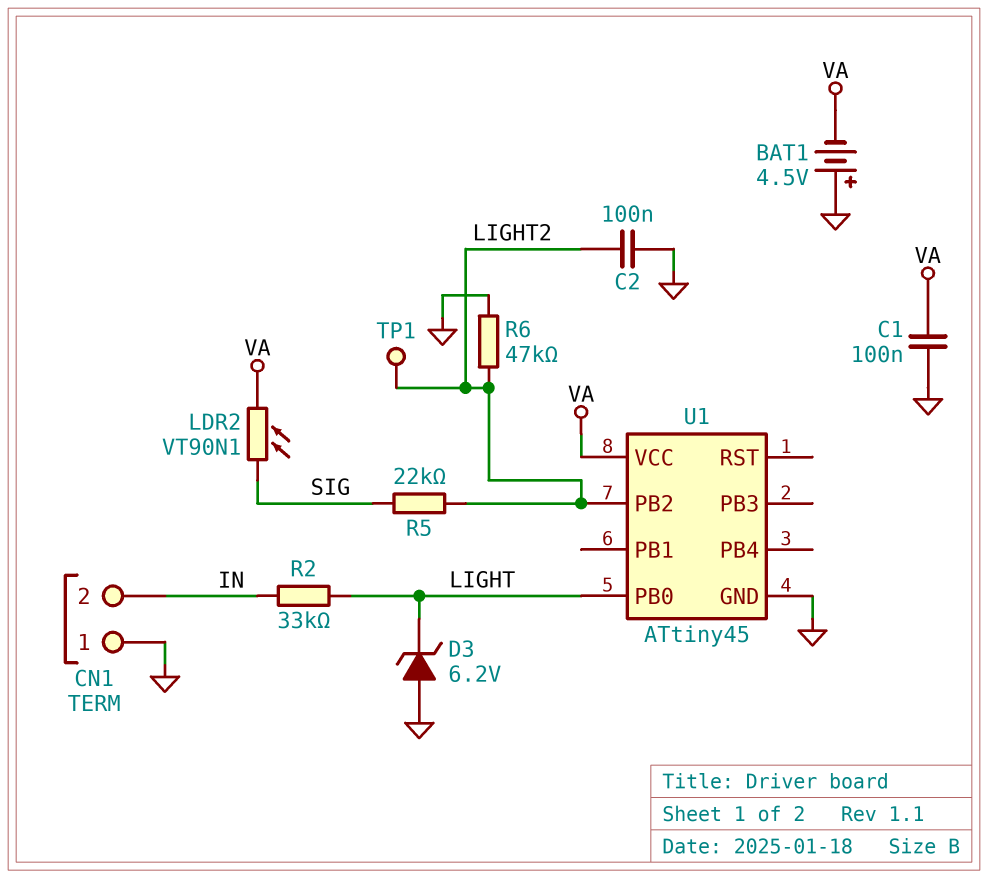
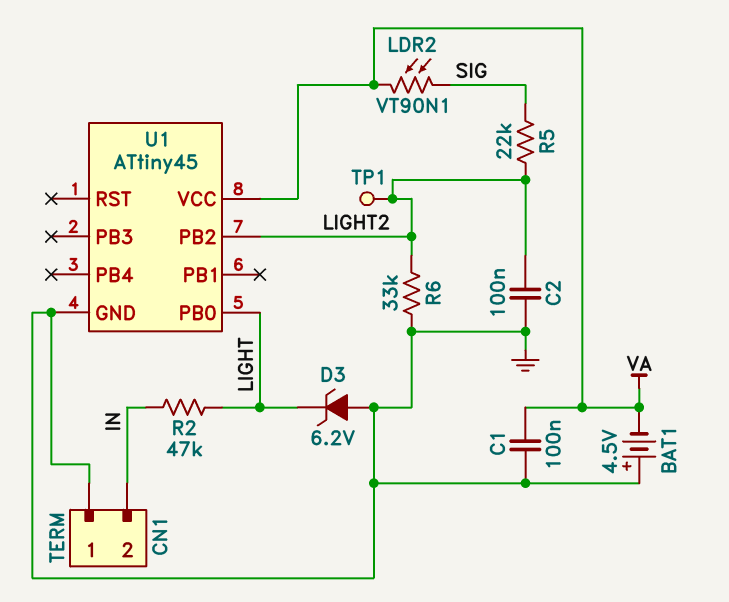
R2: 33k (IN, LIGHT) -> 47k (IN, LIGHT)
R6: 47k (GND, LIGHT2) -> 33k (GND, LIGHT2)

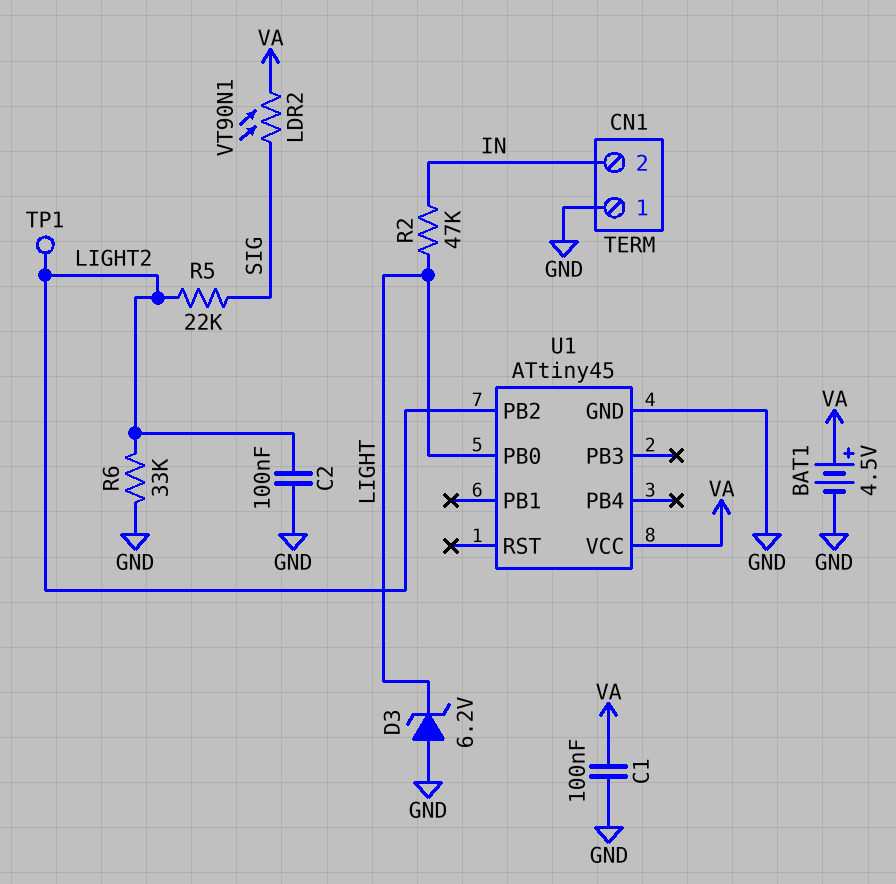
BAT1: 4.5V (plus GND, minus VA) -> 4.5V (plus VA, minus GND)

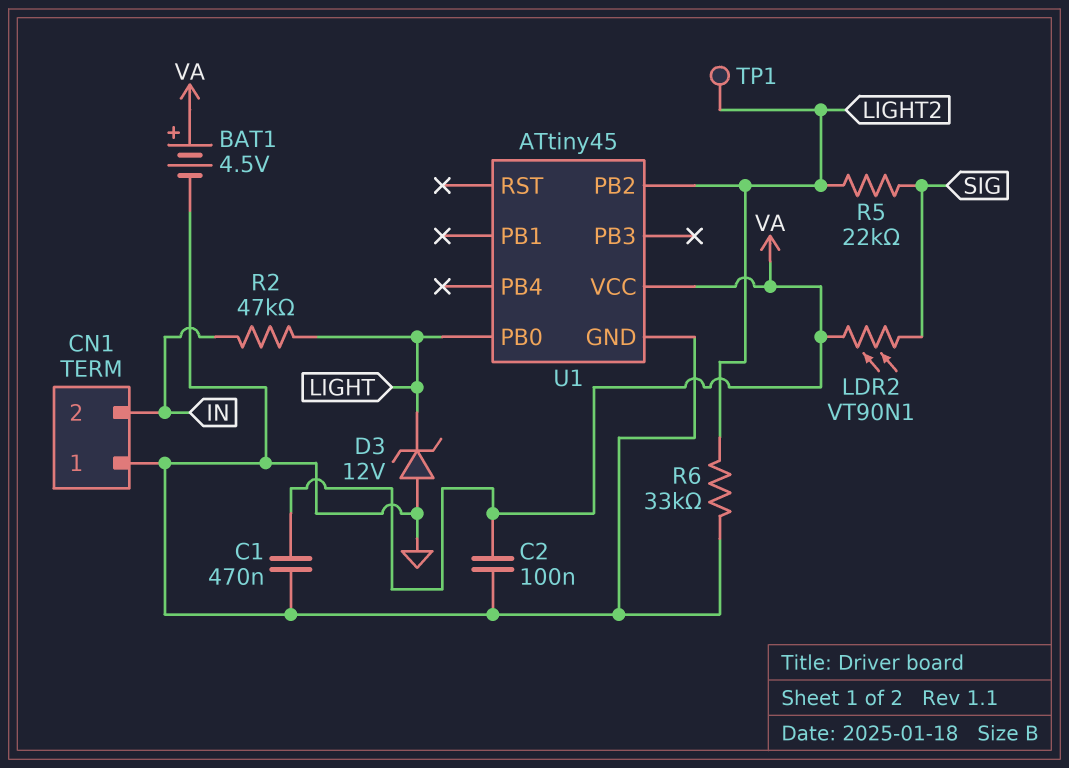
C1: 100nF (GND, VA) -> 470nF (GND, VA)
C2: 100nF (GND, LIGHT2) -> 100nF (GND, VA)
D3: zener 6.2V (A GND, K LIGHT) -> zener 12V (A GND, K LIGHT)

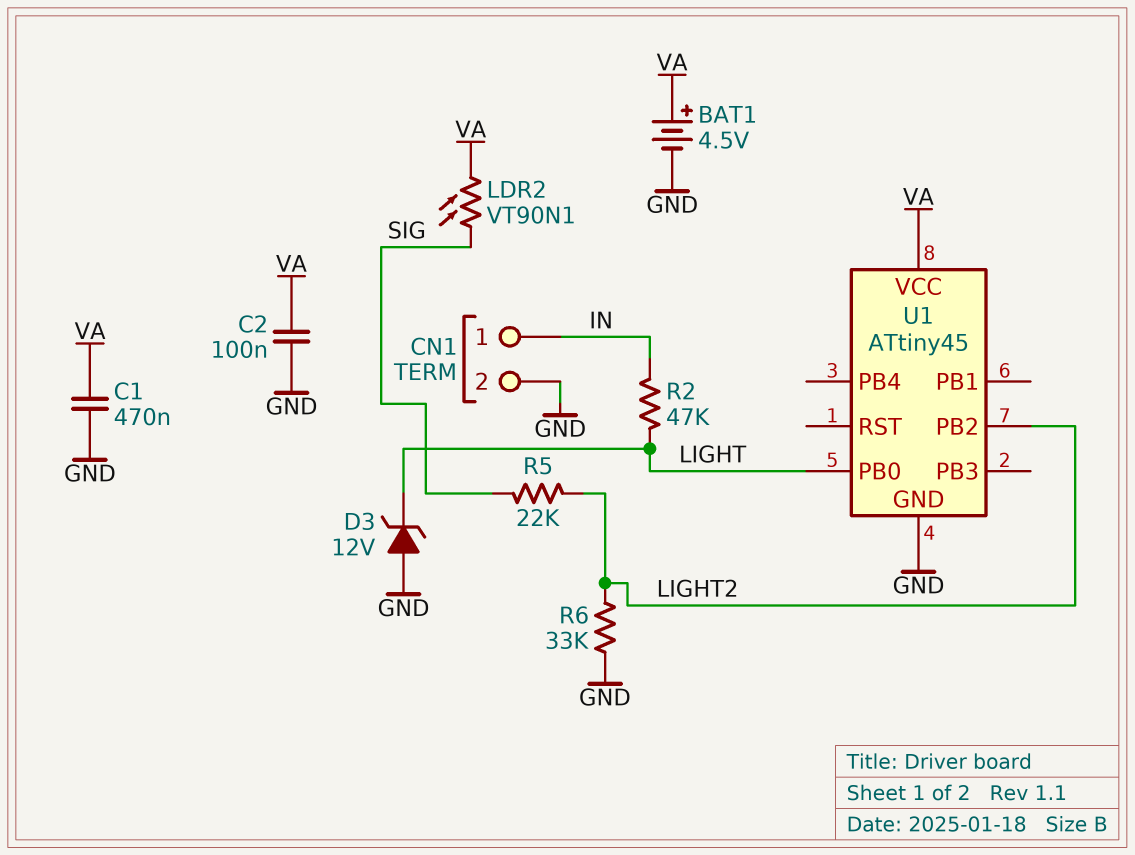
CN1 pin 1: GND -> IN
CN1 pin 2: IN -> GND
TP1: test point (LIGHT2) -> none

